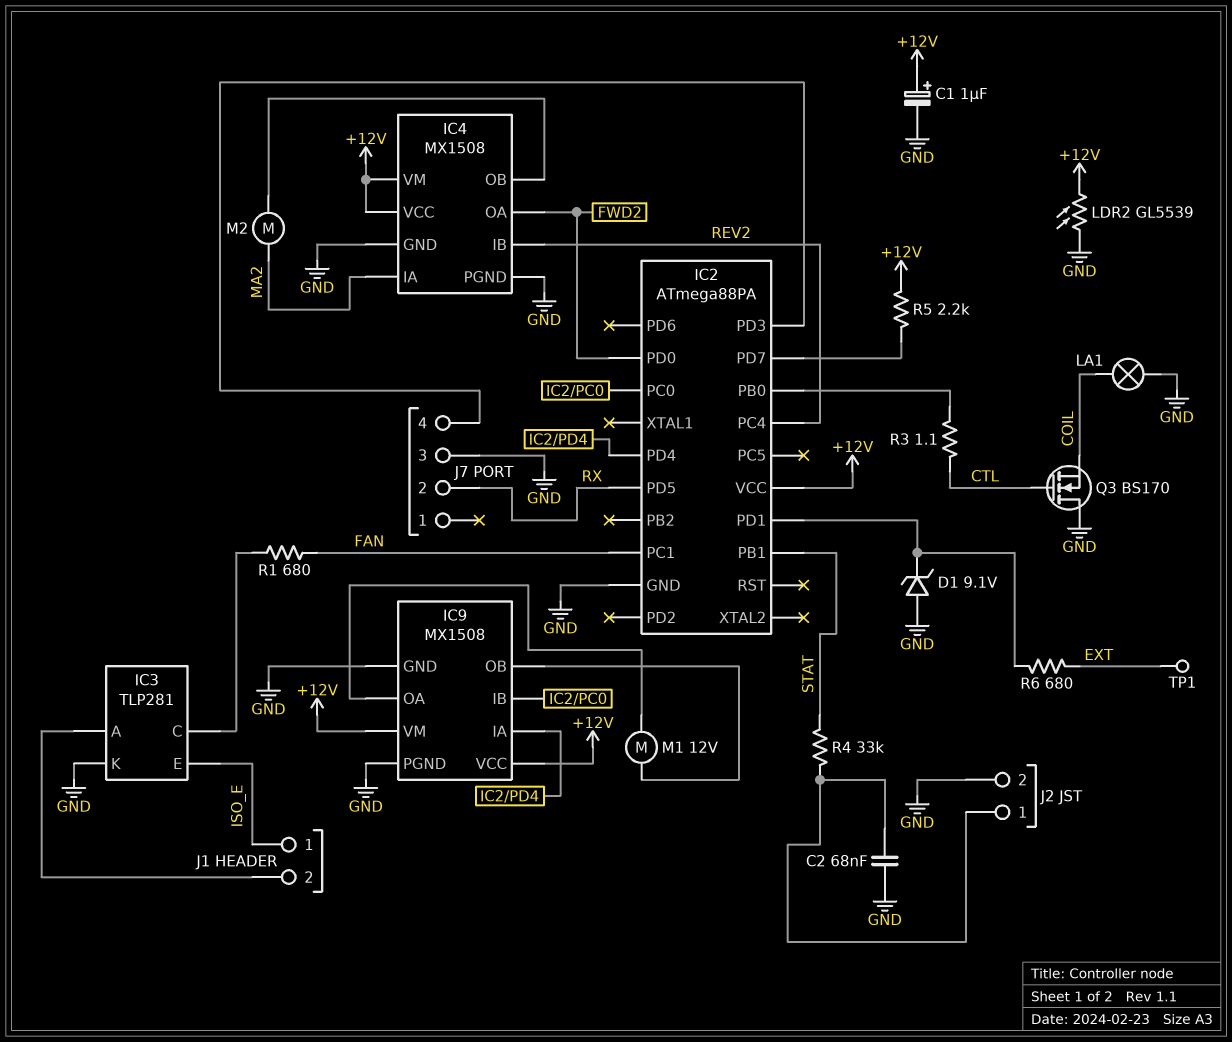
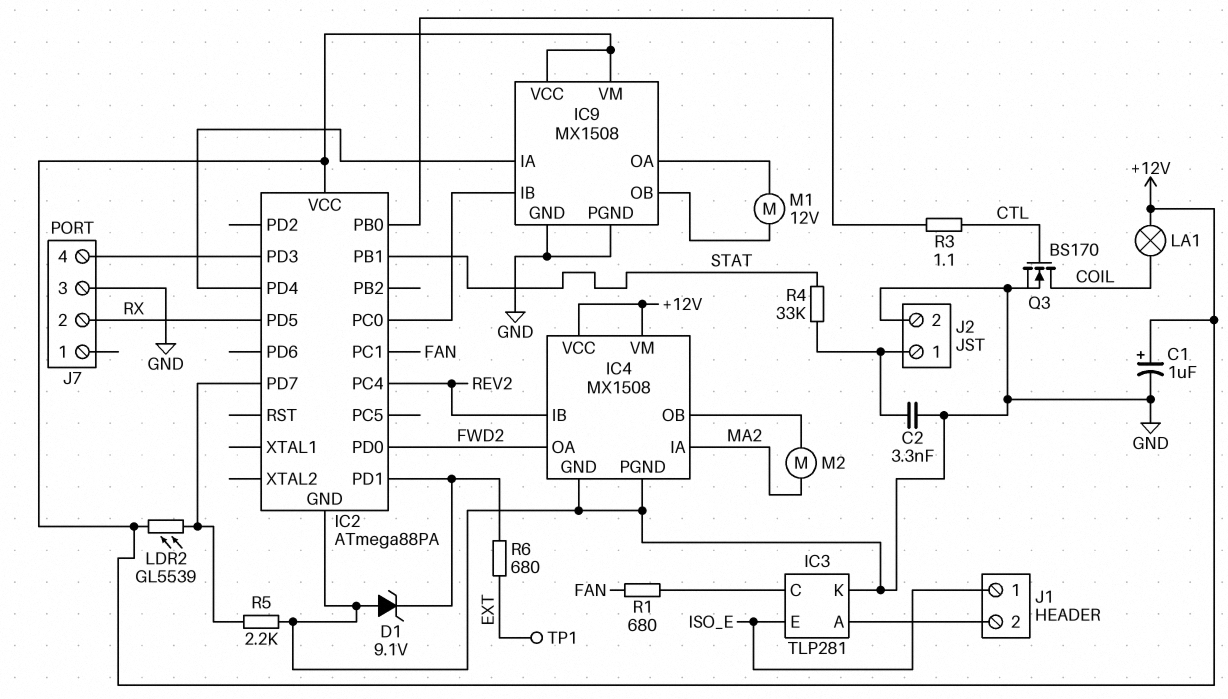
C2: 68nF (GND, J2/1) -> 3.3nF (GND, J2/1)
LA1: lamp (COIL, GND) -> lamp (+12V, COIL)
LDR2: GL5539 (+12V, GND) -> GL5539 (+12V, IC2/PD7)
Q3: NMOS BS170 (G CTL, D GND, S COIL) -> NMOS BS170 (G CTL, D COIL, S GND)
R5: 2.2k (+12V, IC2/PD7) -> 2.2k (GND, IC2/PD7)

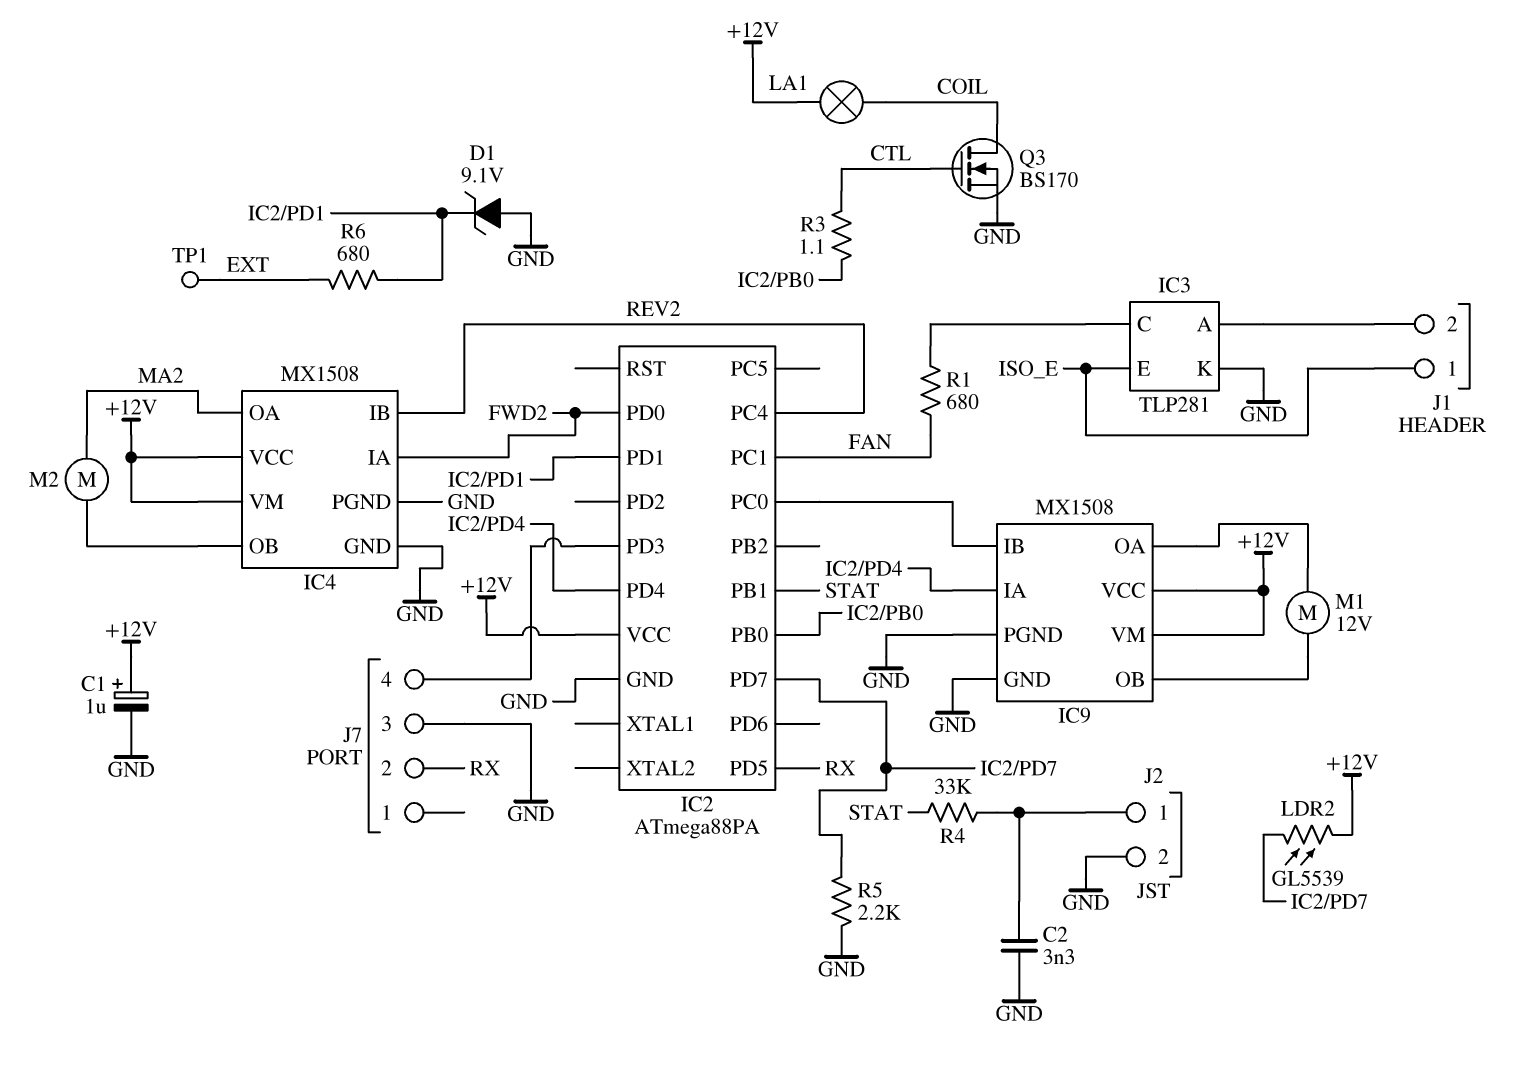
IC4 pin IA: MA2 -> FWD2
IC4 pin OA: FWD2 -> MA2

